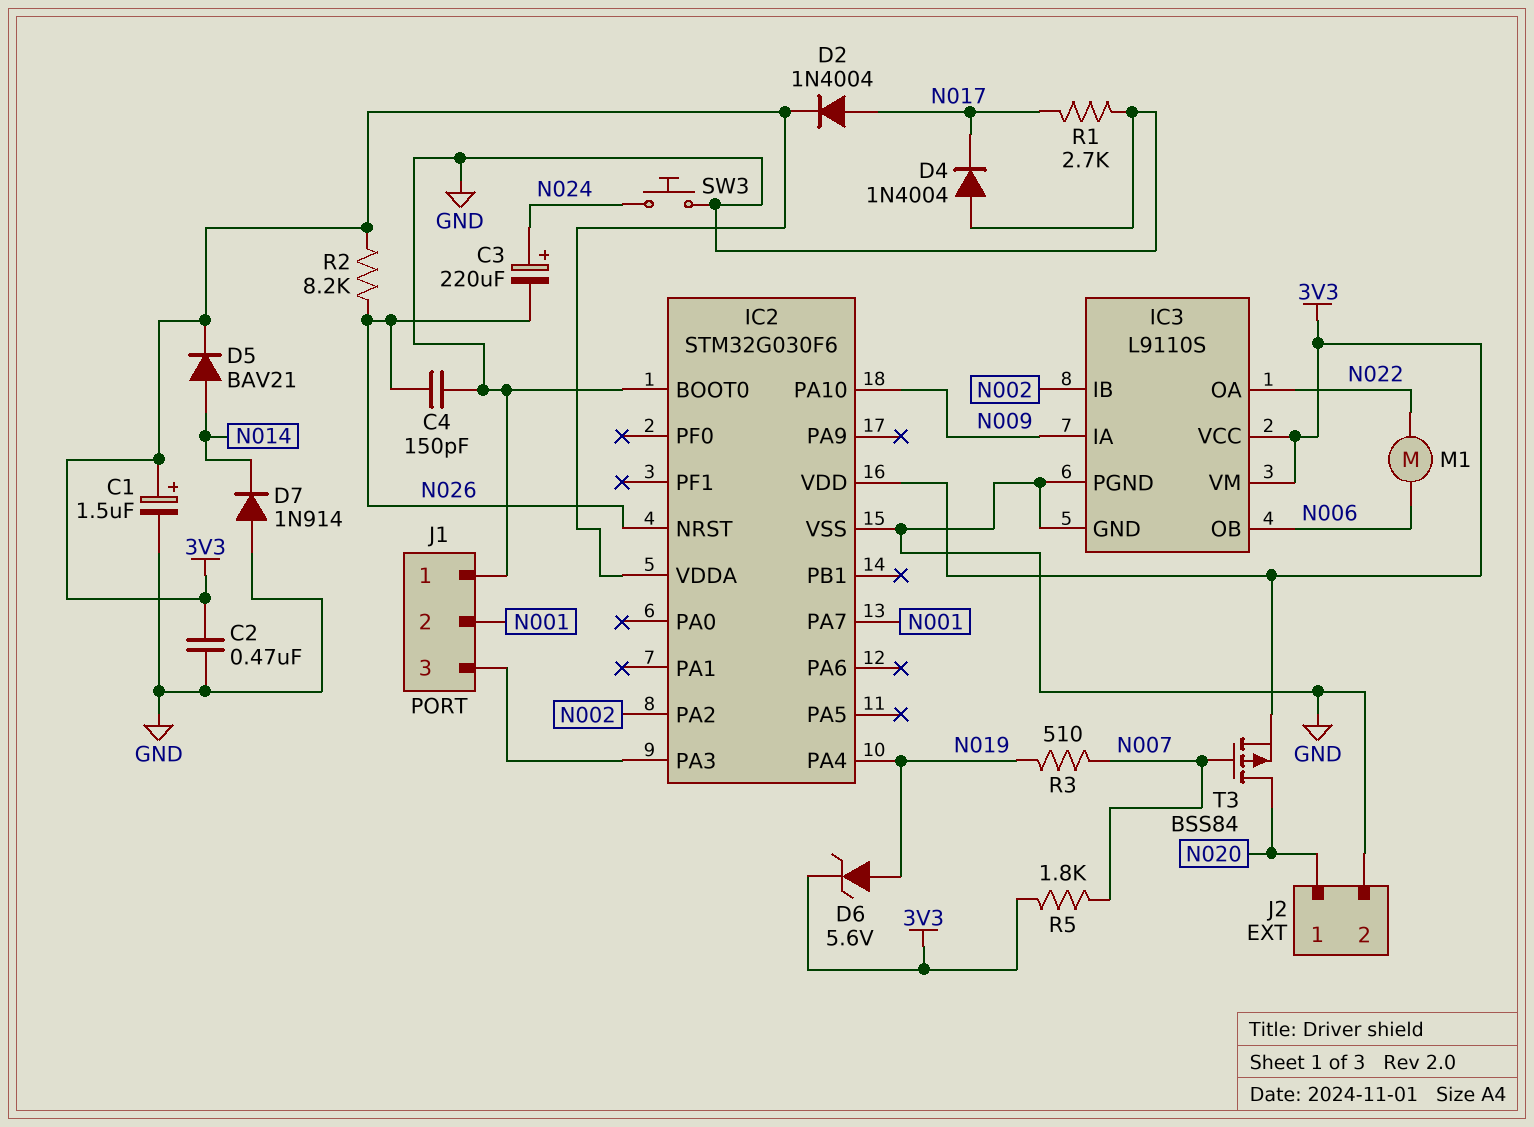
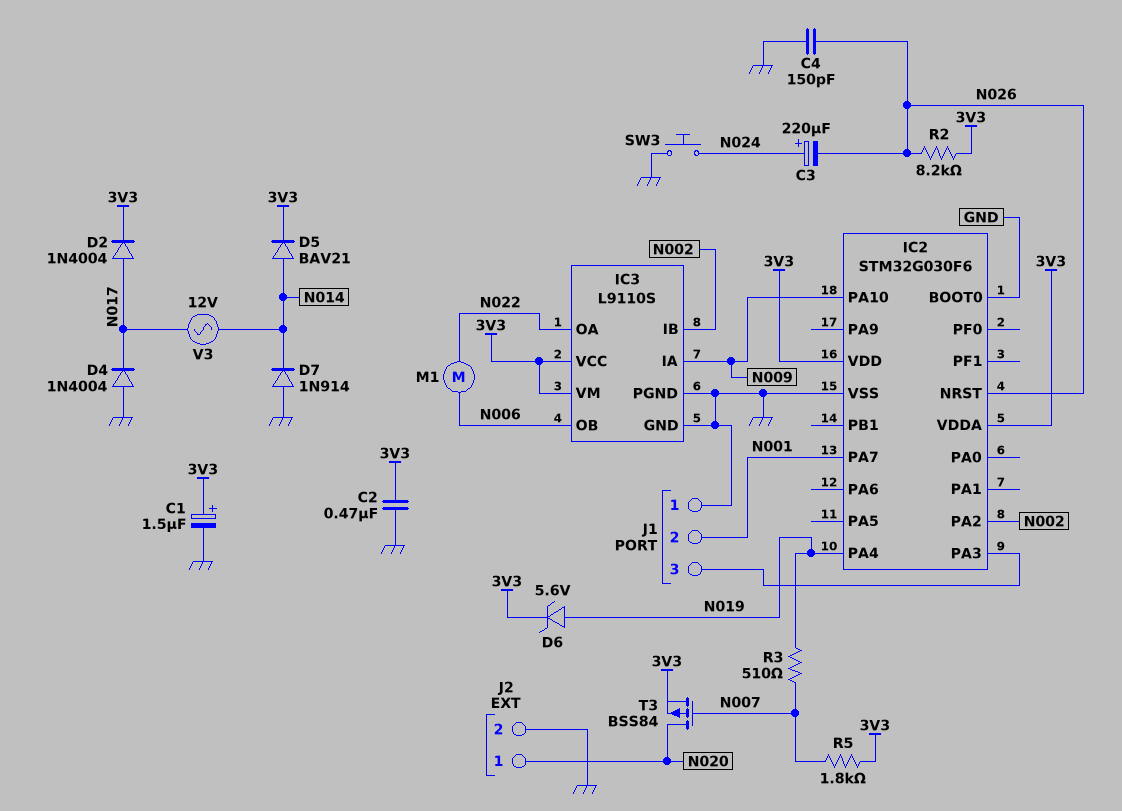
R1: 2.7k (GND, N017) -> none
V3: none -> AC 12V (N014, N017)

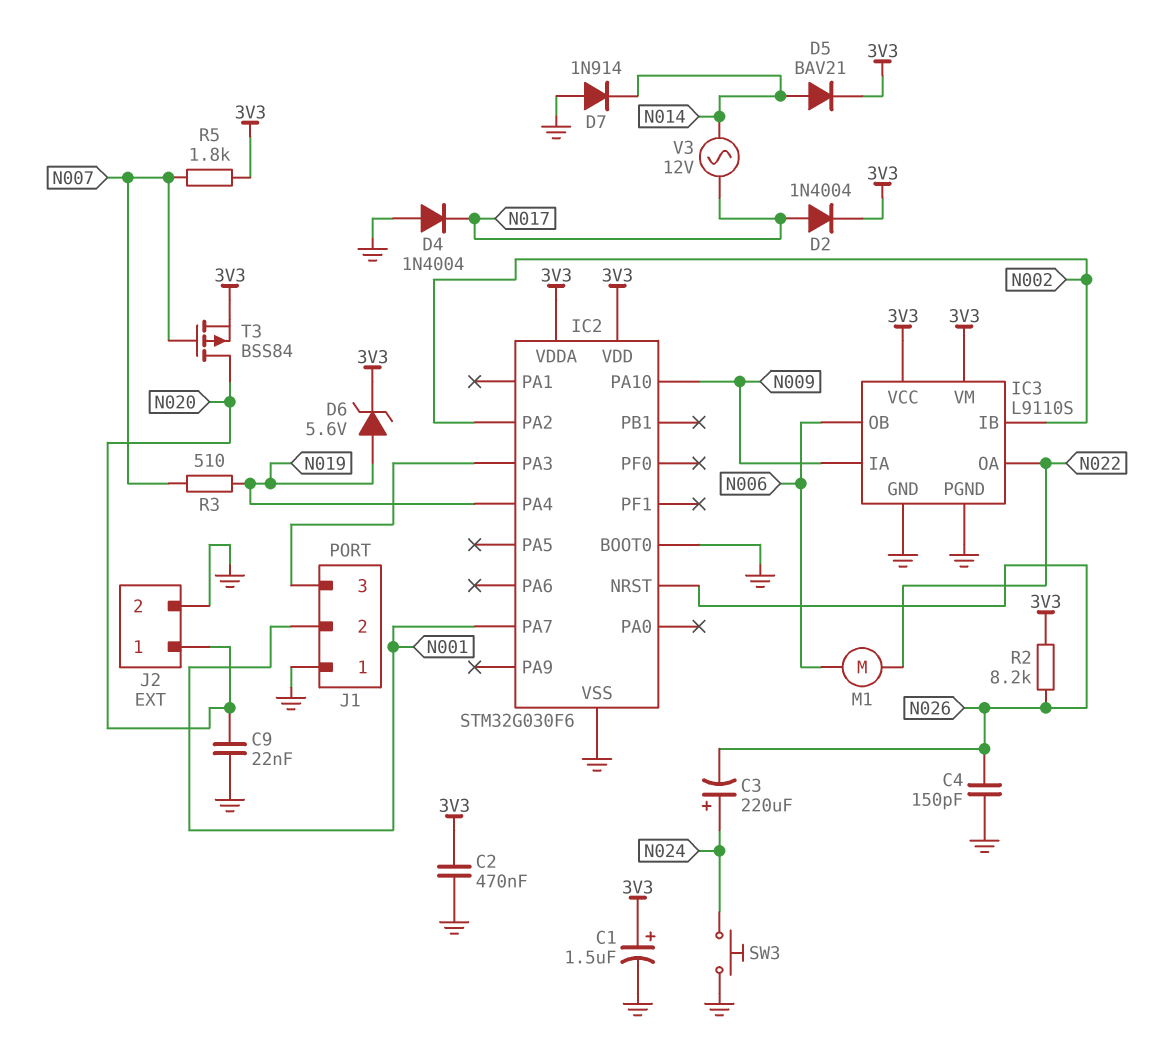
C9: none -> 22nF (GND, N020)

